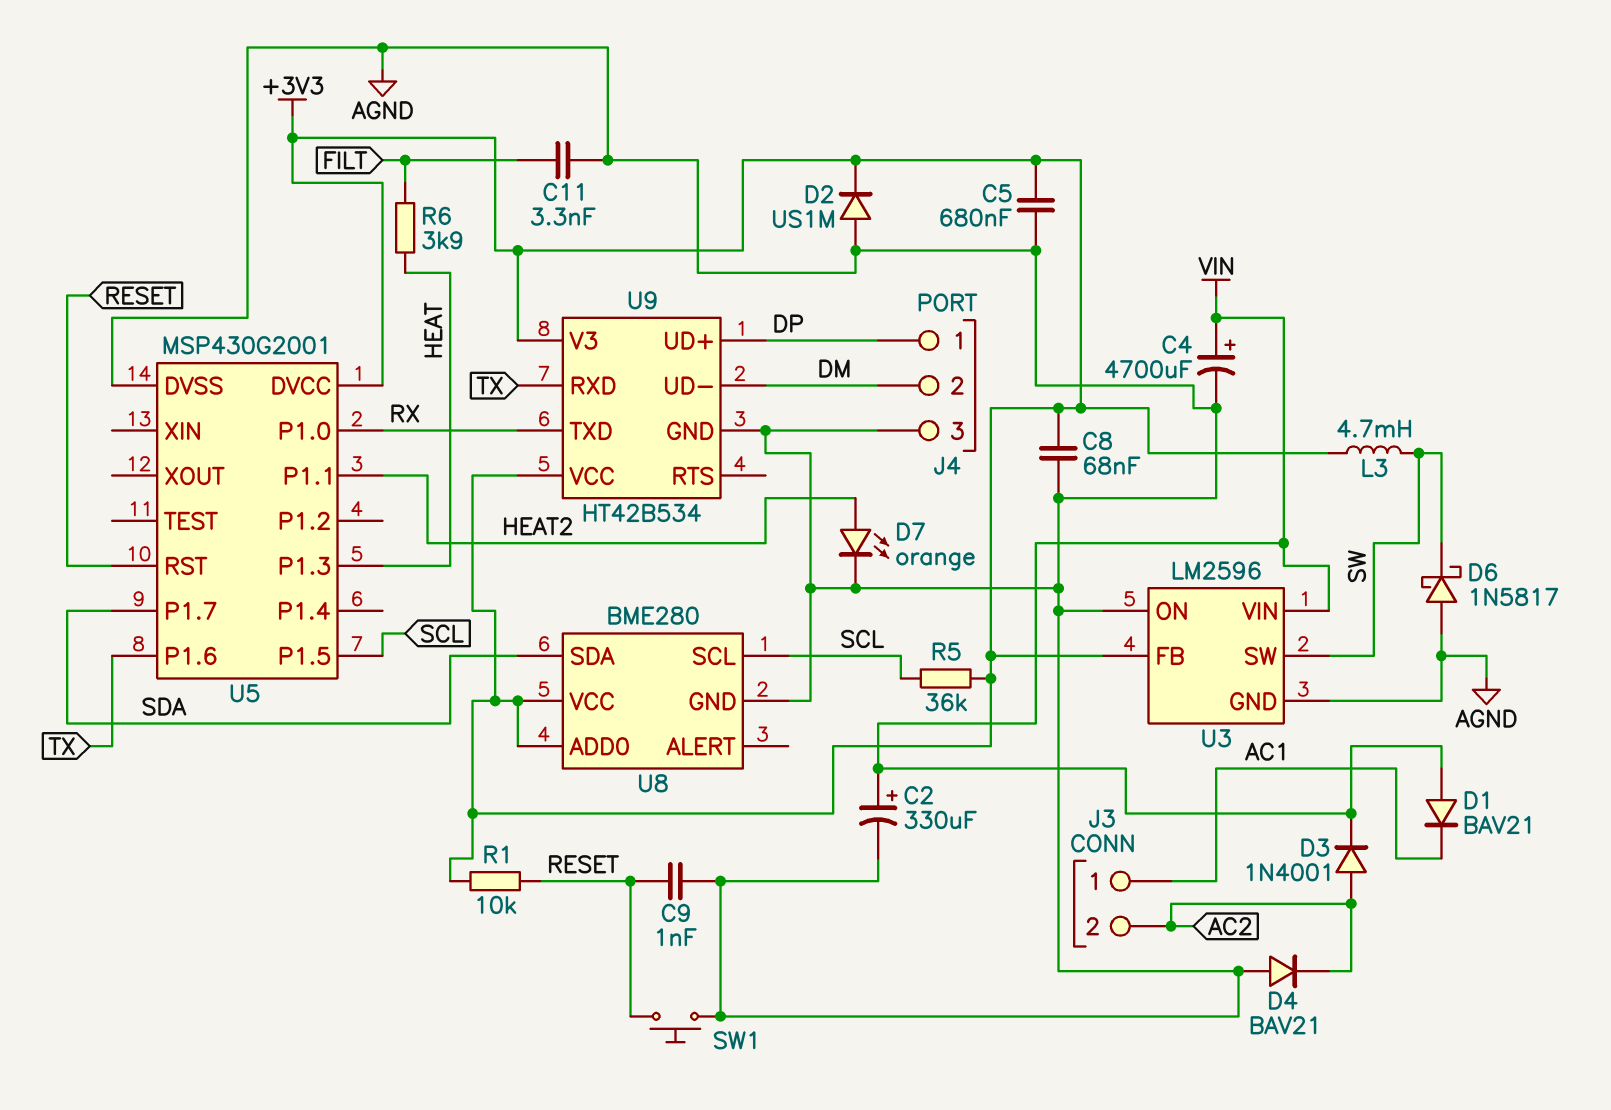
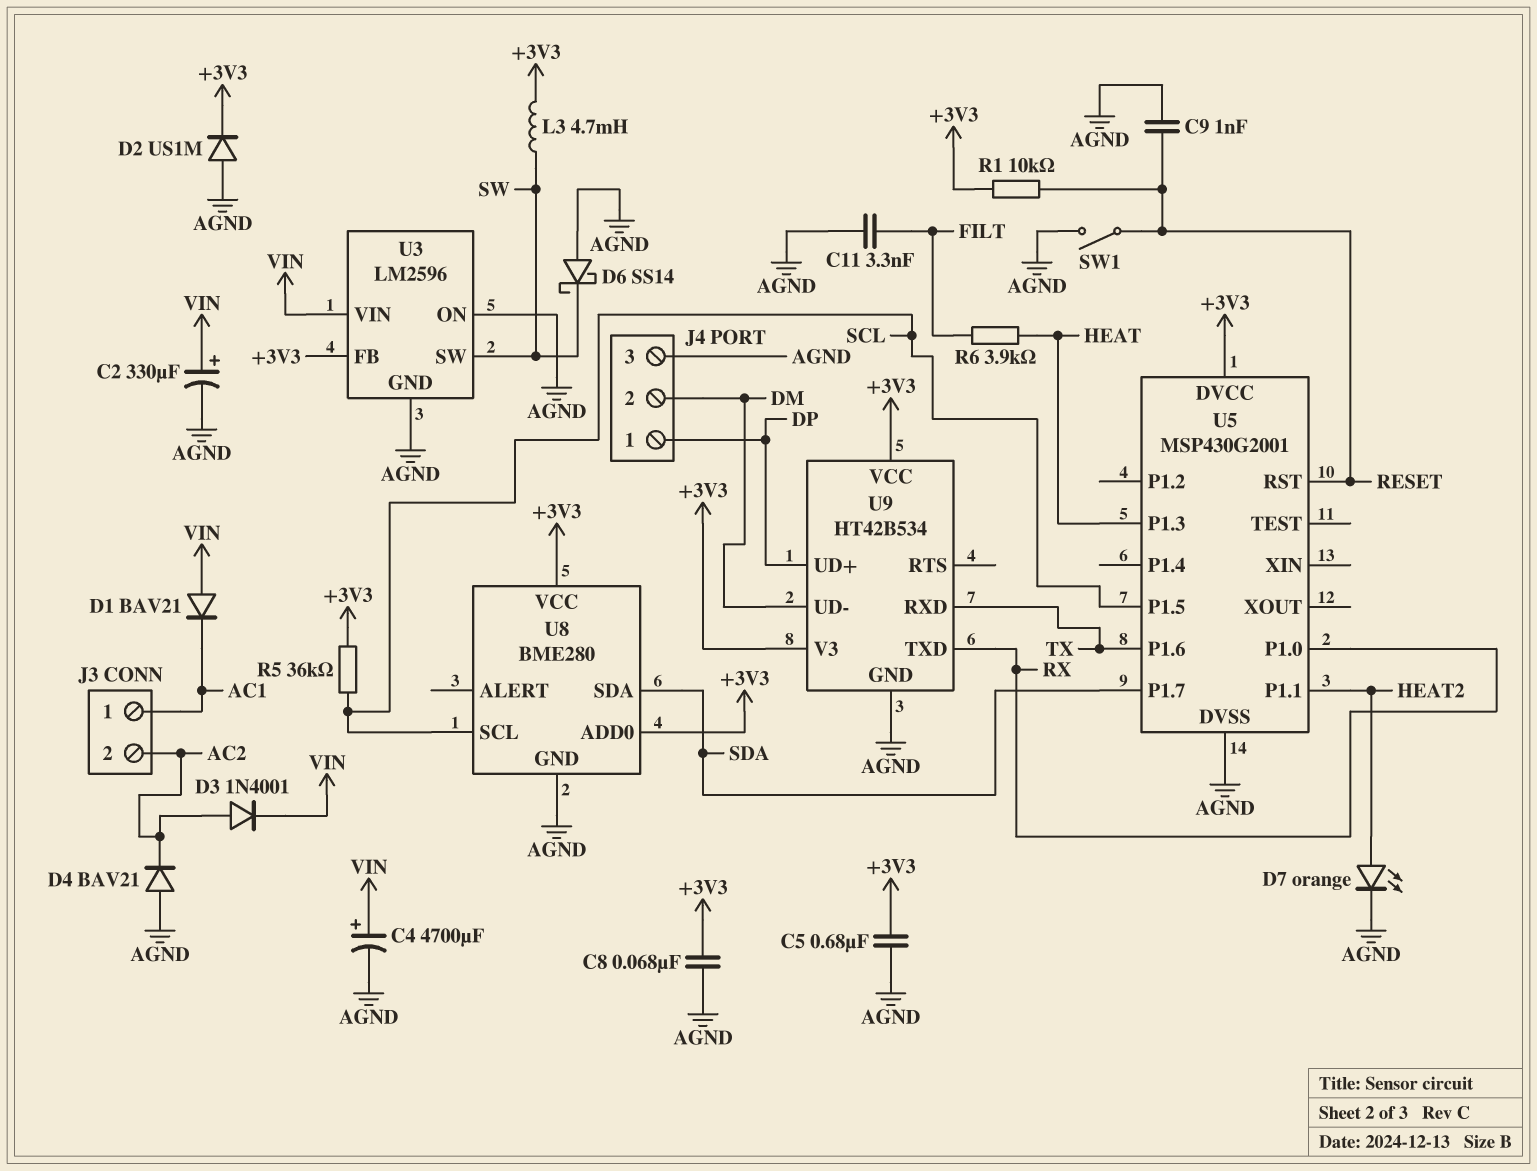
D6: schottky 1N5817 (A AGND, K SW) -> schottky SS14 (A AGND, K SW)
SW1: button (AGND, RESET) -> switch (AGND, RESET)

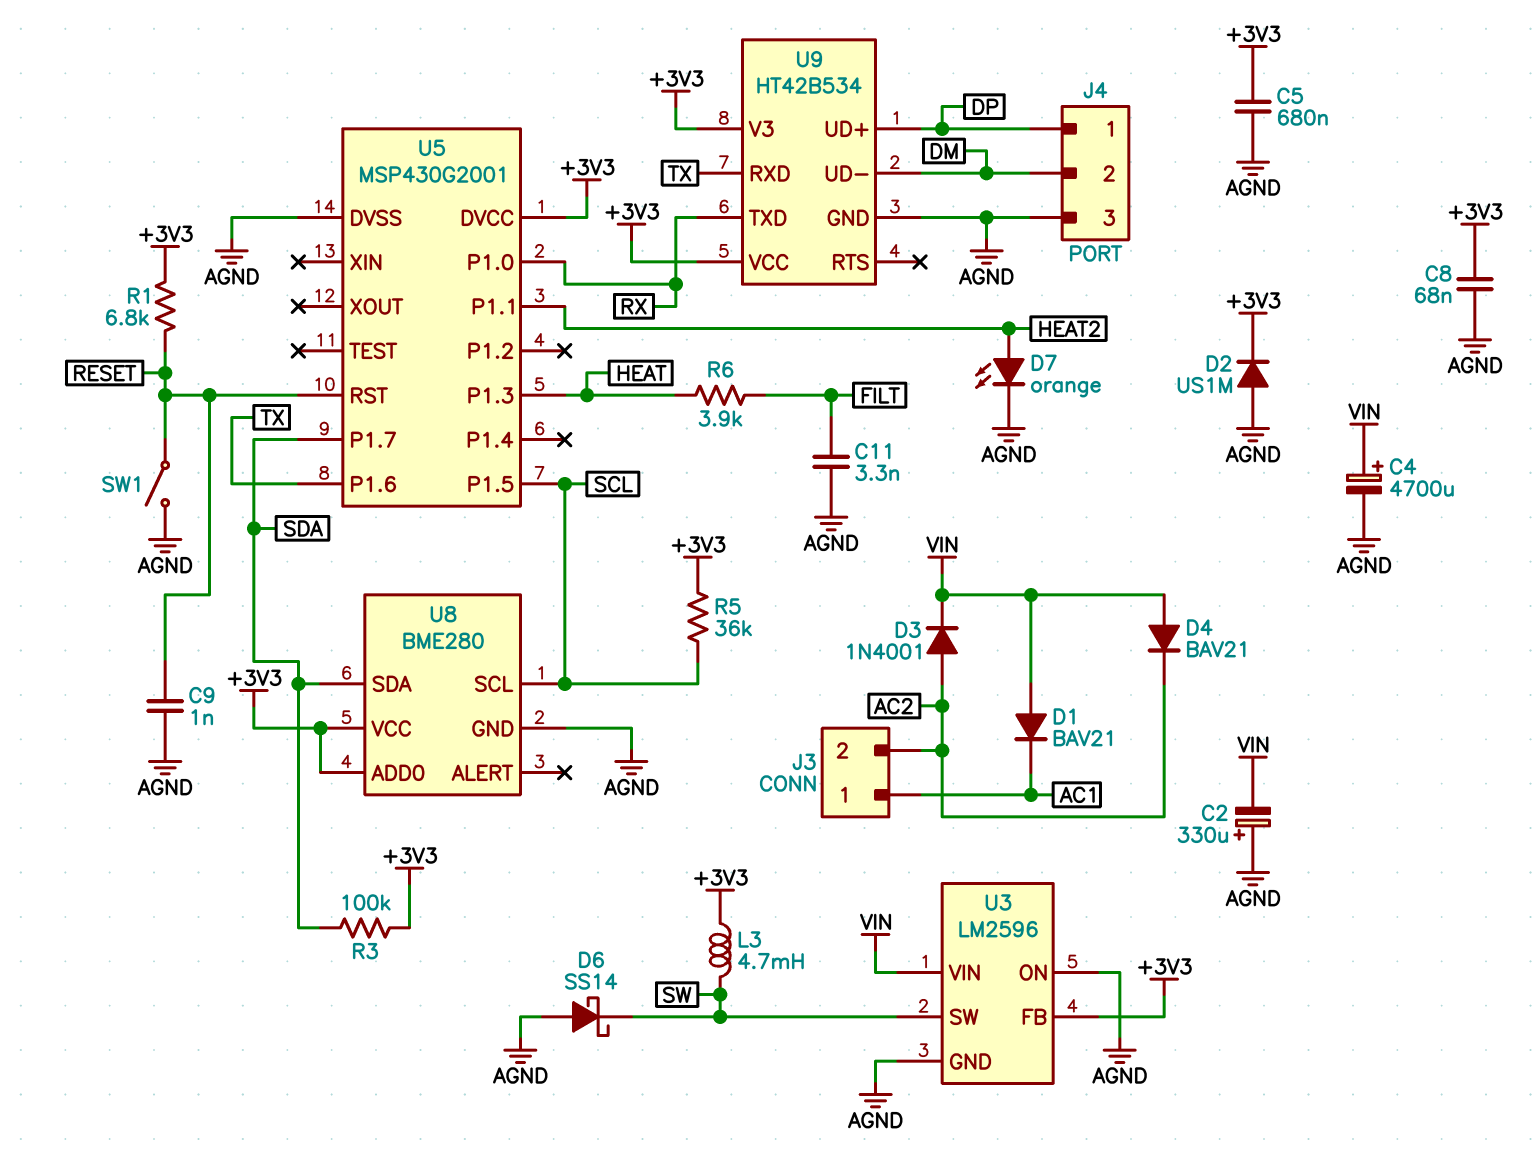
C2: 330uF (plus VIN, minus AGND) -> 330uF (plus AGND, minus VIN)
D4: diode BAV21 (A AGND, K AC2) -> diode BAV21 (A VIN, K AC2)
R1: 10k (+3V3, RESET) -> 6.8k (+3V3, RESET)
R3: none -> 100k (+3V3, SDA)

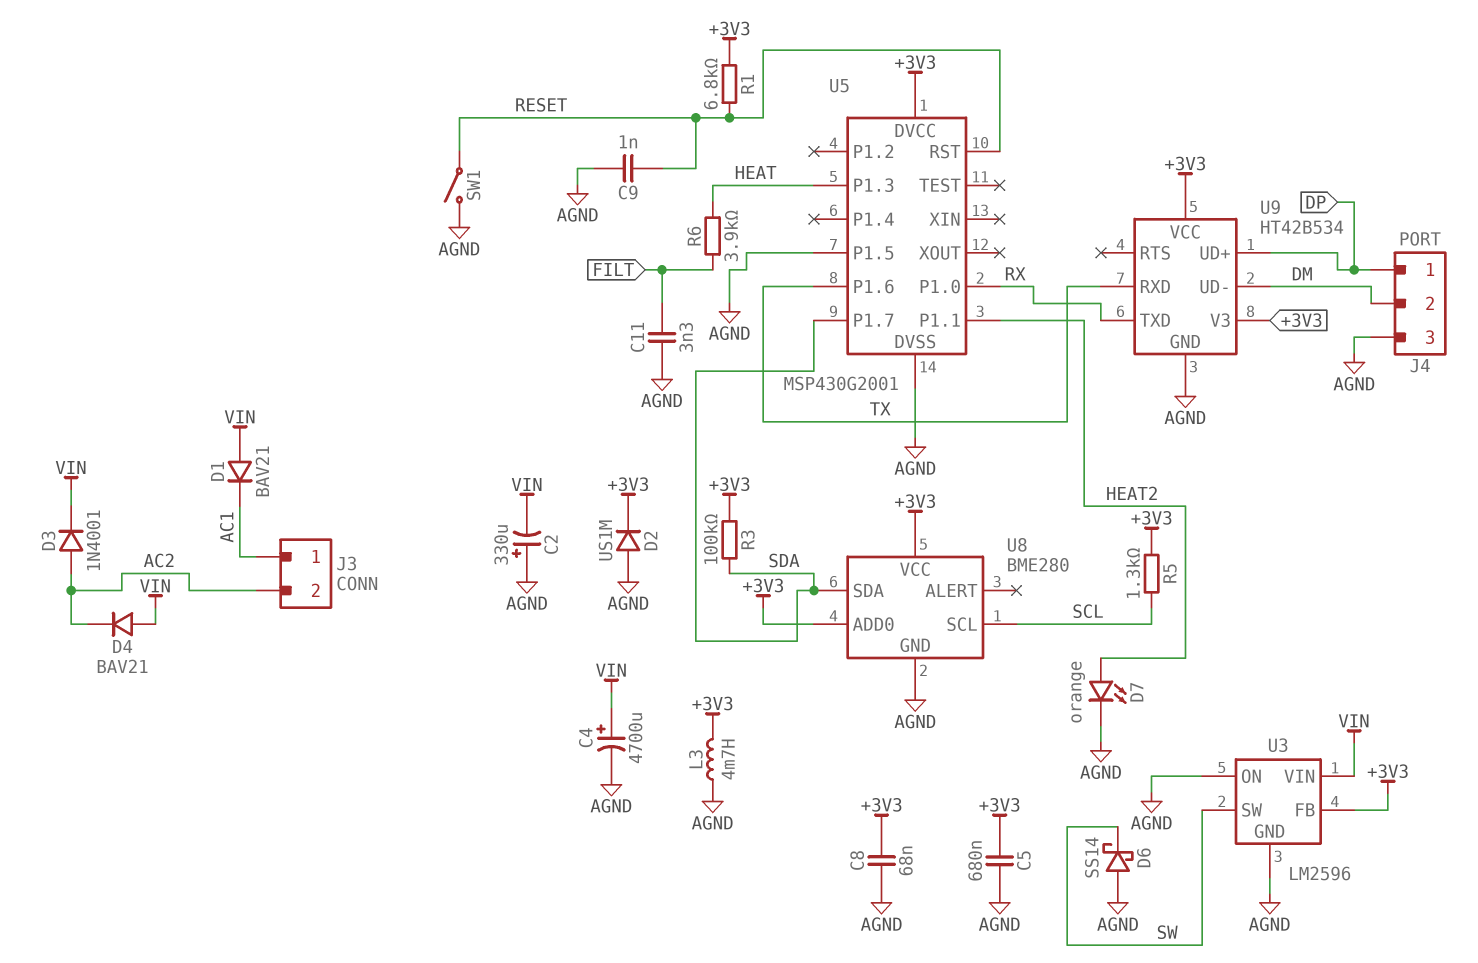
L3: 4.7mH (+3V3, SW) -> 4.7mH (+3V3, AGND)
R5: 36k (+3V3, SCL) -> 1.3k (+3V3, SCL)
U5 pin P1.5: SCL -> AGND

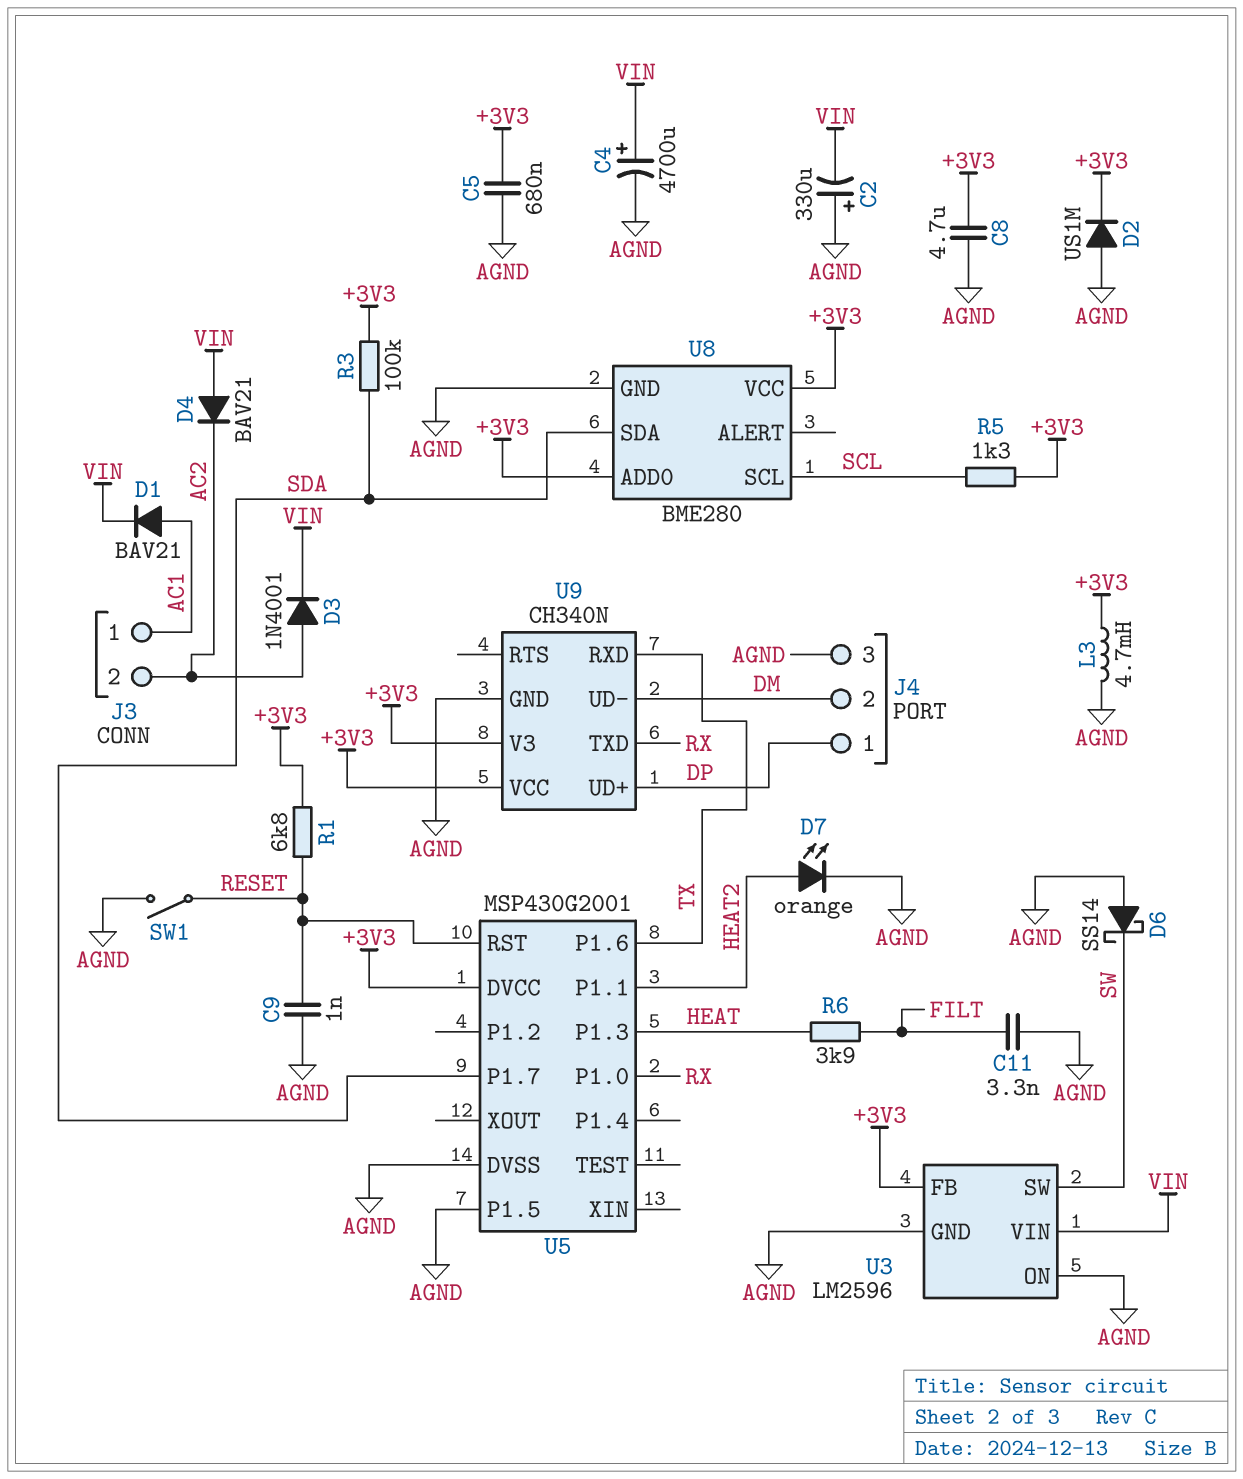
C8: 68nF (+3V3, AGND) -> 4.7uF (+3V3, AGND)
D1: diode BAV21 (A VIN, K AC1) -> diode BAV21 (A AC1, K VIN)
U9: HT42B534 -> CH340N

